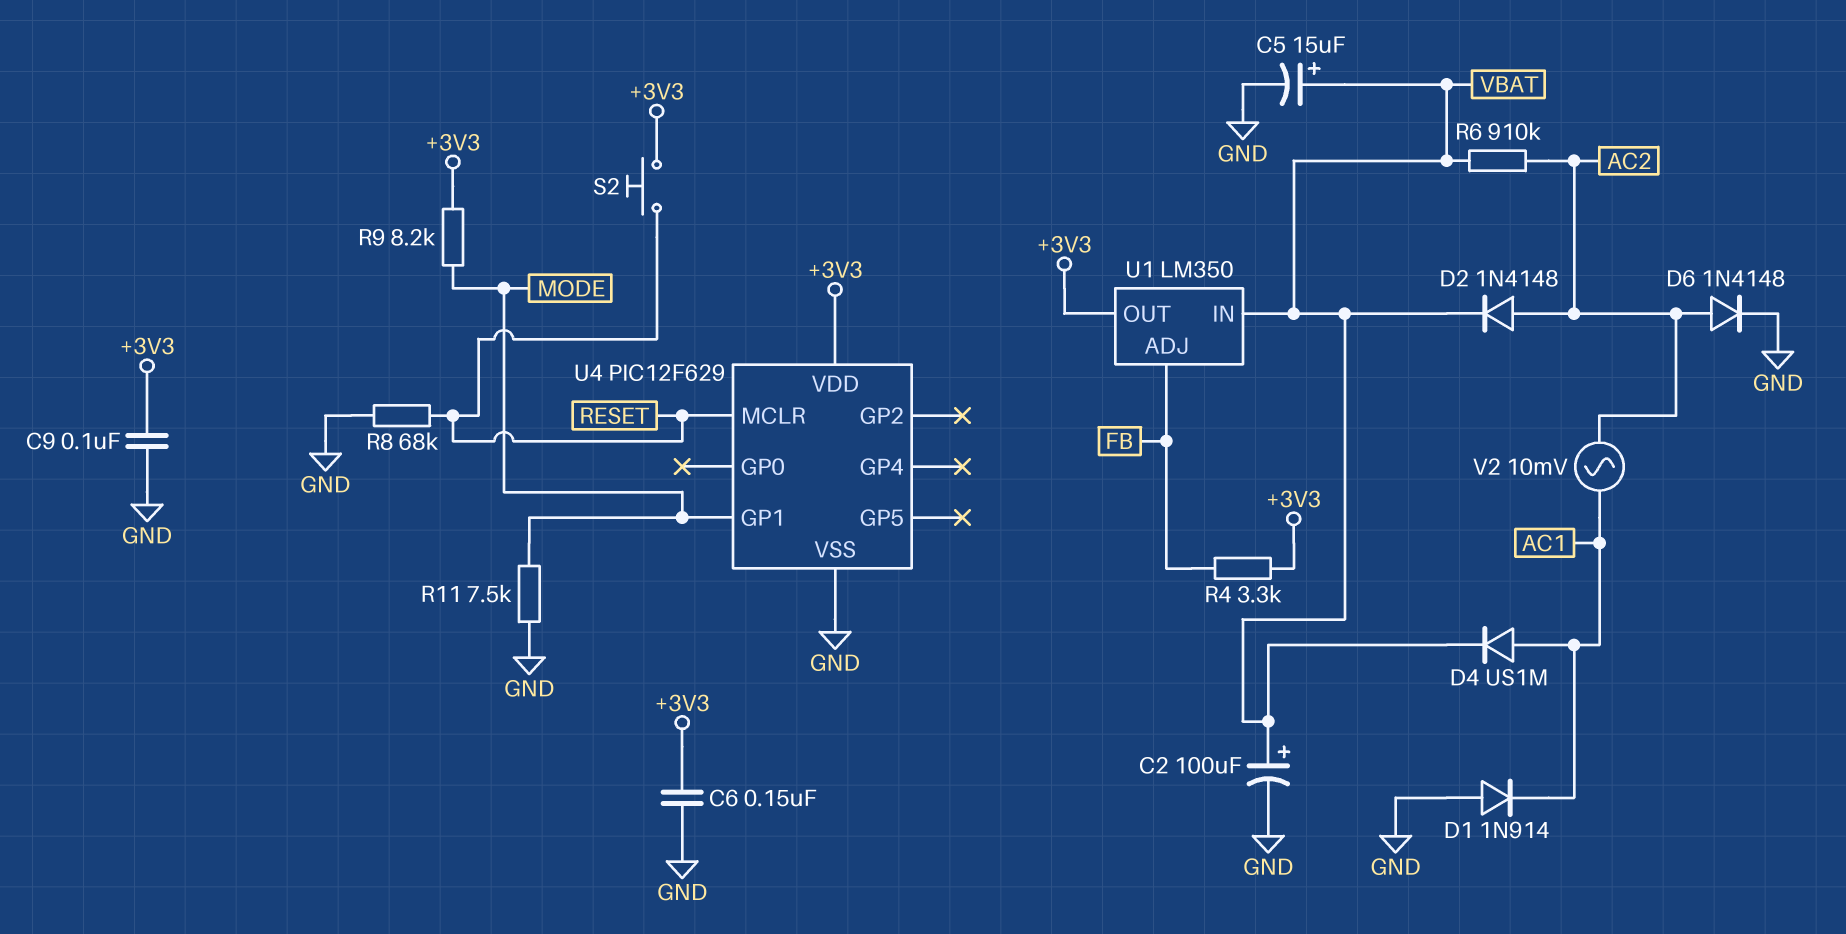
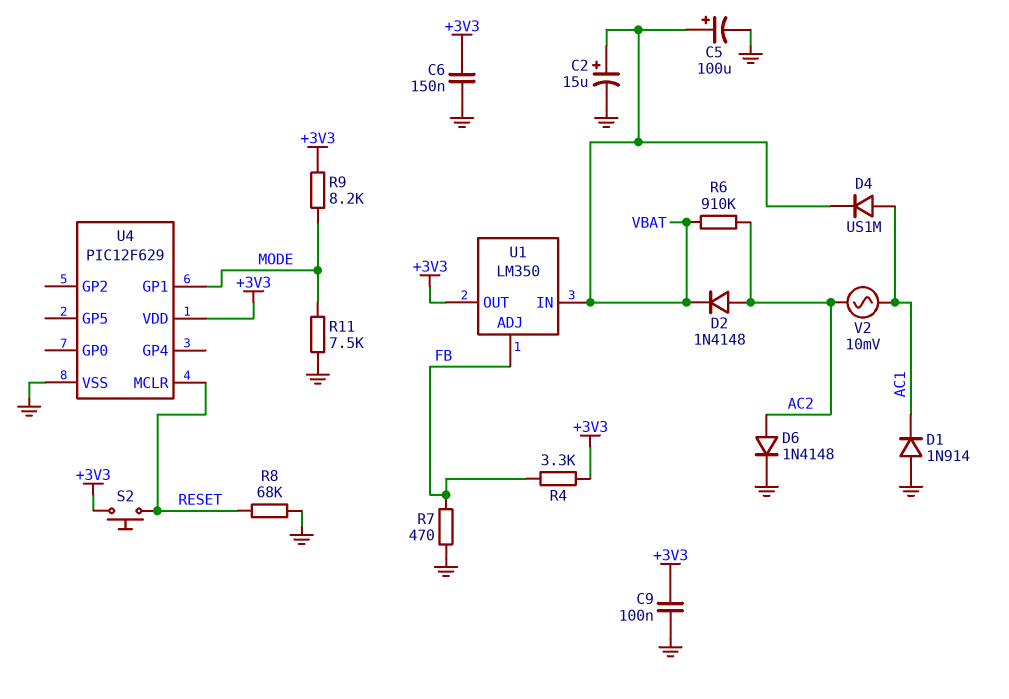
C2: 100uF (plus VBAT, minus GND) -> 15uF (plus VBAT, minus GND)
C5: 15uF (plus VBAT, minus GND) -> 100uF (plus VBAT, minus GND)
R7: none -> 470 (FB, GND)

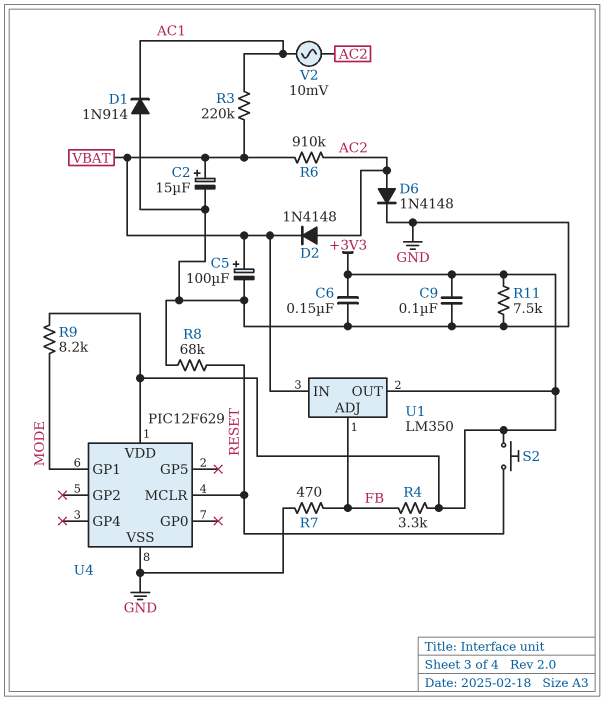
D4: diode US1M (A AC1, K VBAT) -> none
R3: none -> 220k (AC1, VBAT)
R11: 7.5k (GND, MODE) -> 7.5k (+3V3, GND)

